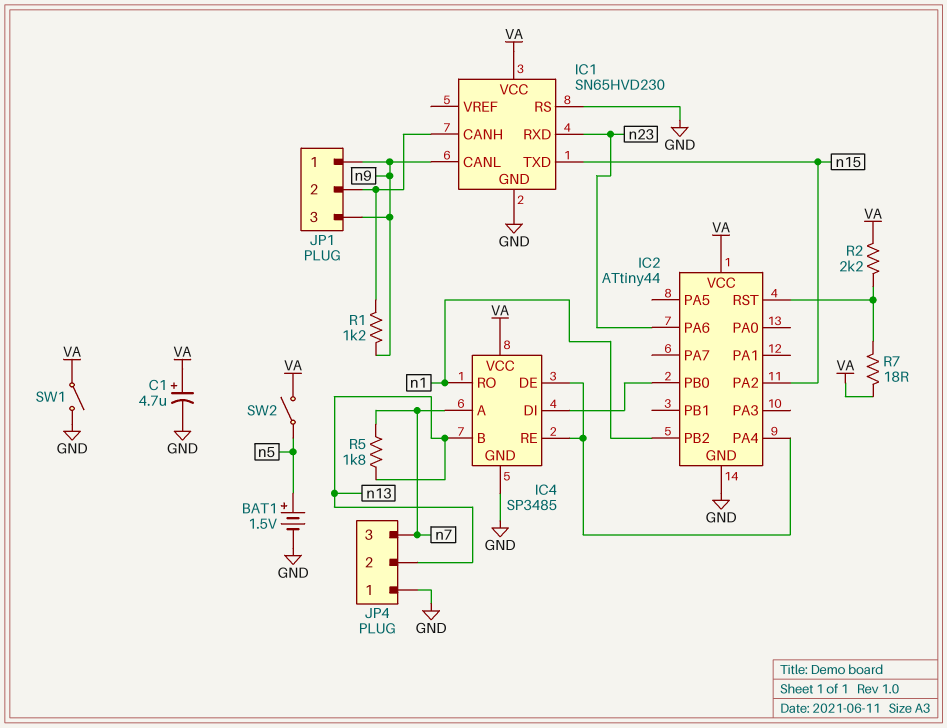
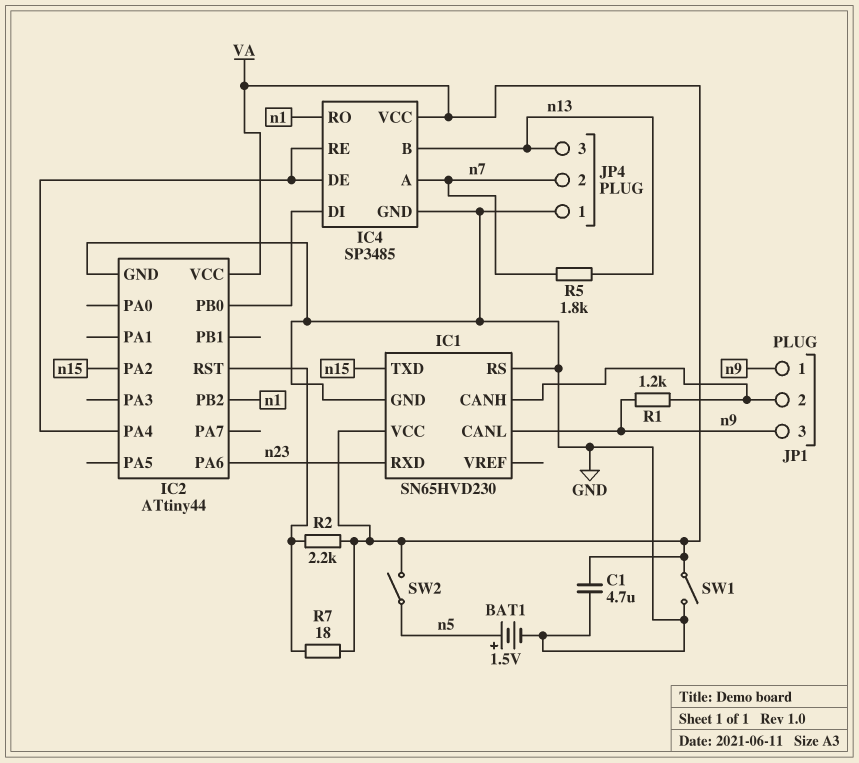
C1: 4.7uF (plus VA, minus GND) -> 4.7uF (GND, VA)
JP4 pin 2: n13 -> n7
JP4 pin 3: n7 -> n13

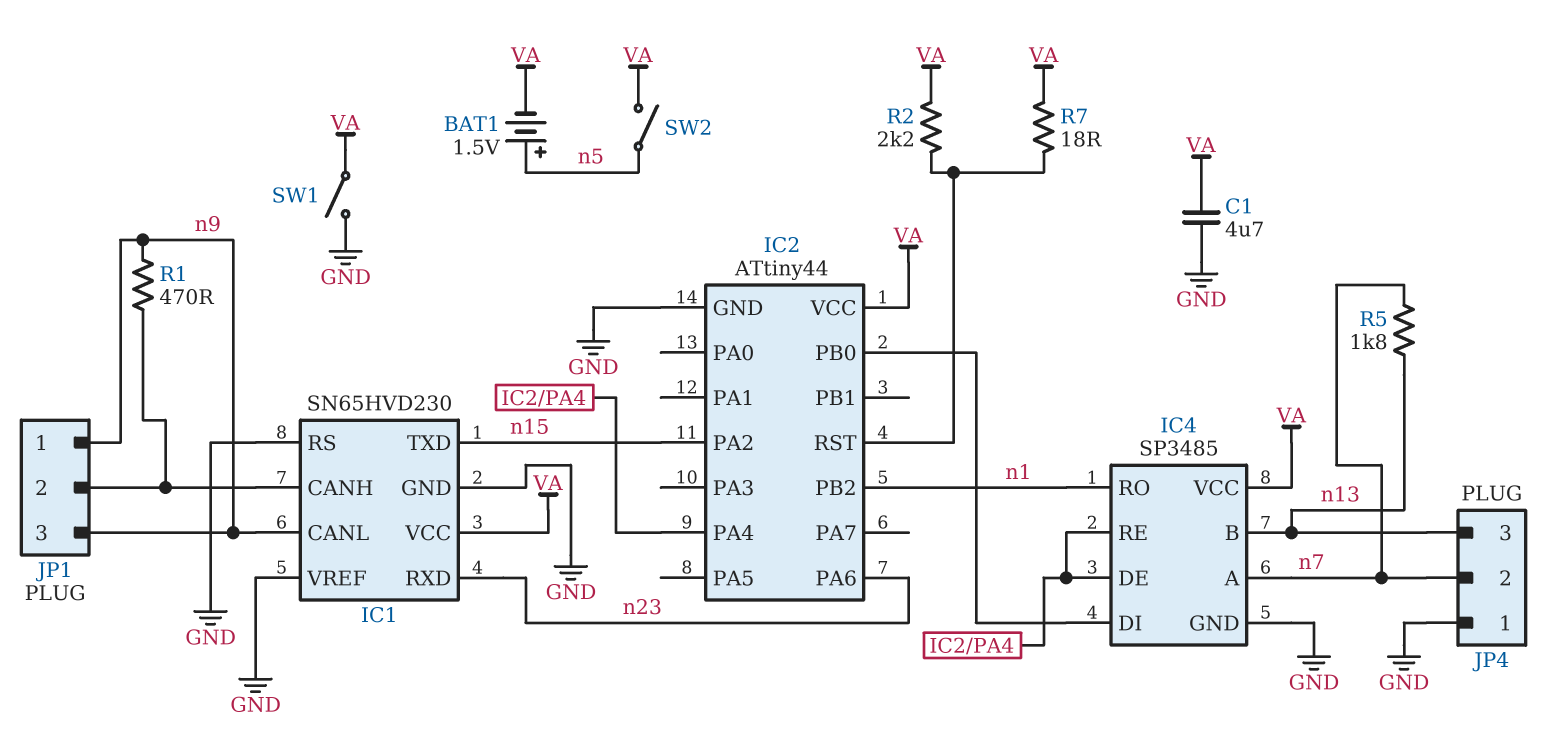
BAT1: 1.5V (plus n5, minus GND) -> 1.5V (plus n5, minus VA)
IC1 pin VREF: none -> GND
R1: 1.2k (IC1/CANH, n9) -> 470 (IC1/CANH, n9)

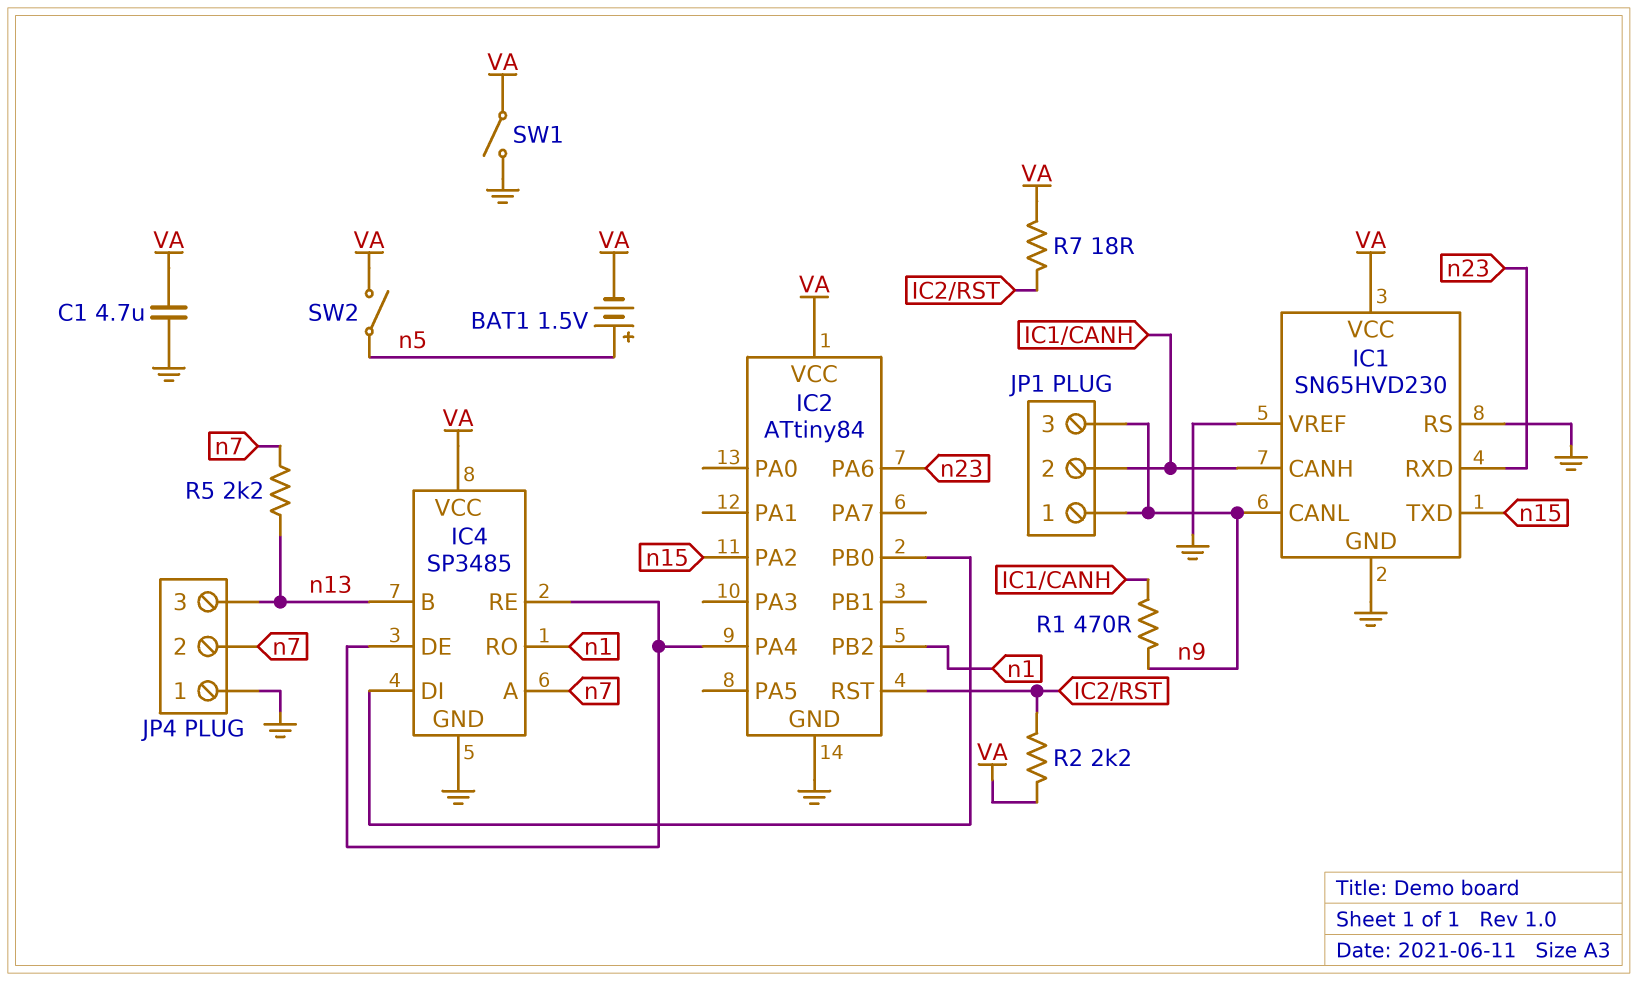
IC2: ATtiny44 -> ATtiny84
R5: 1.8k (n7, n13) -> 2.2k (n7, n13)

